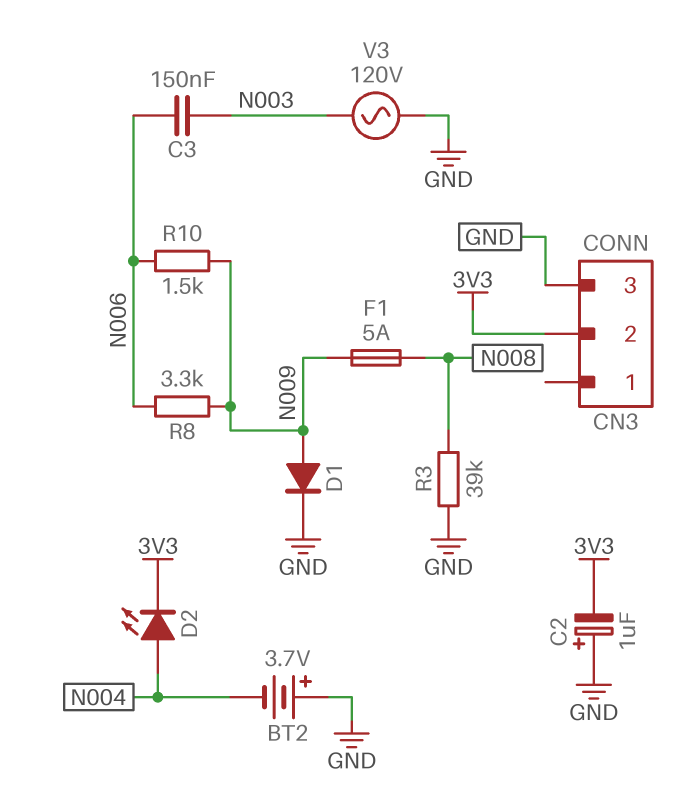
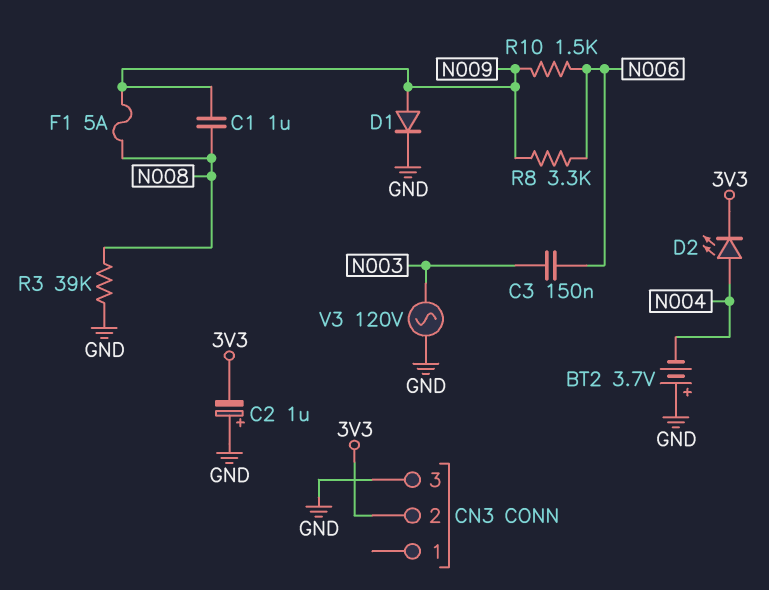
C1: none -> 1uF (N008, N009)

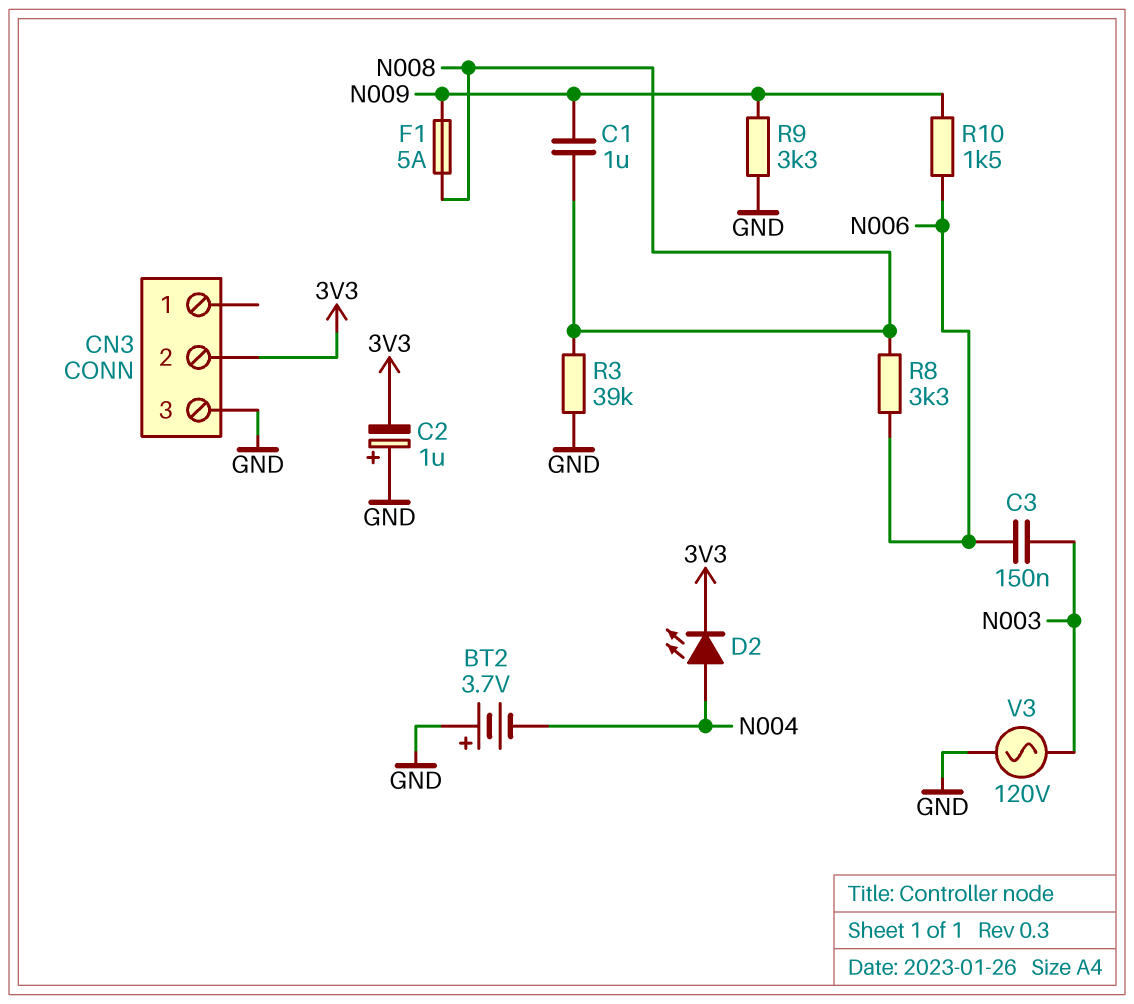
D1: diode (A N009, K GND) -> none
R8: 3.3k (N006, N009) -> 3.3k (N006, N008)
R9: none -> 3.3k (GND, N009)

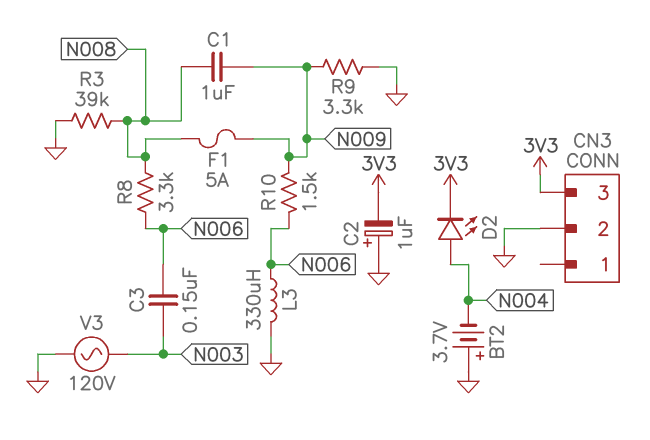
CN3 pin 2: 3V3 -> GND
CN3 pin 3: GND -> 3V3
L3: none -> 330uH (GND, N006)

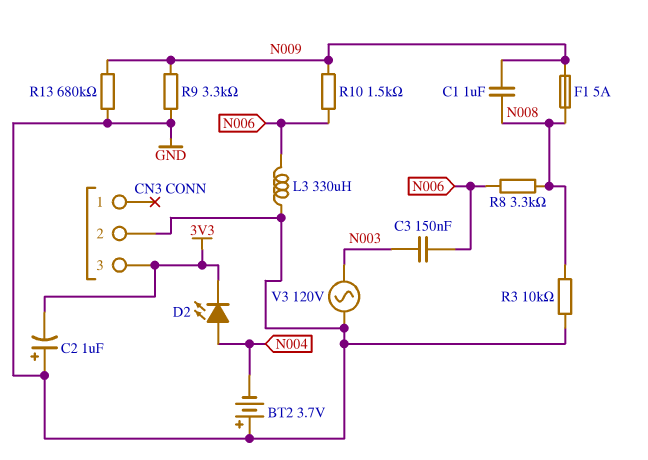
R3: 39k (GND, N008) -> 10k (GND, N008)
R13: none -> 680k (GND, N009)

